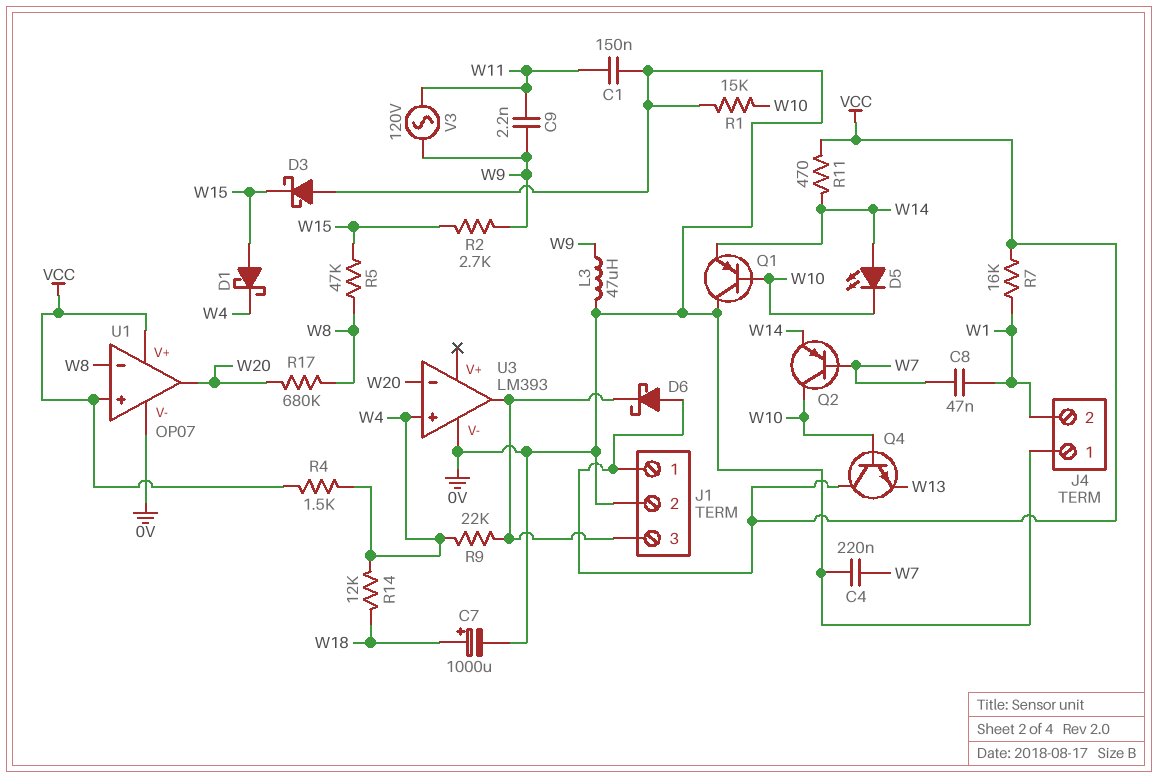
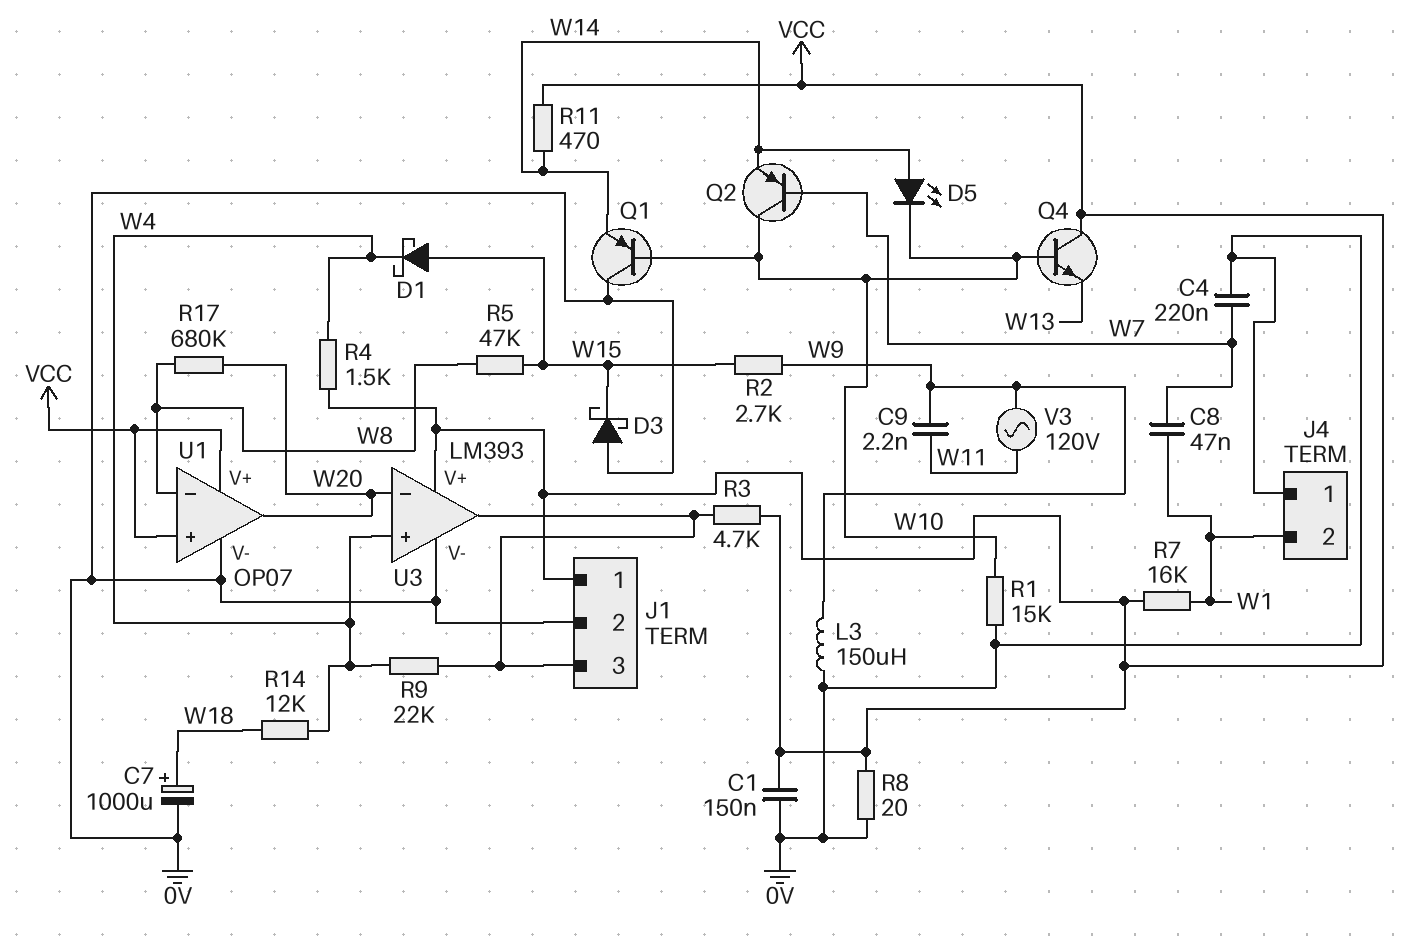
C1: 150nF (0V, W11) -> 150nF (0V, VCC)
D6: schottky (A VCC, K J1/3) -> none
L3: 47uH (0V, W9) -> 150uH (0V, W9)
R3: none -> 4.7k (J1/3, VCC)
R8: none -> 20 (0V, VCC)
U3 pin V+: none -> VCC

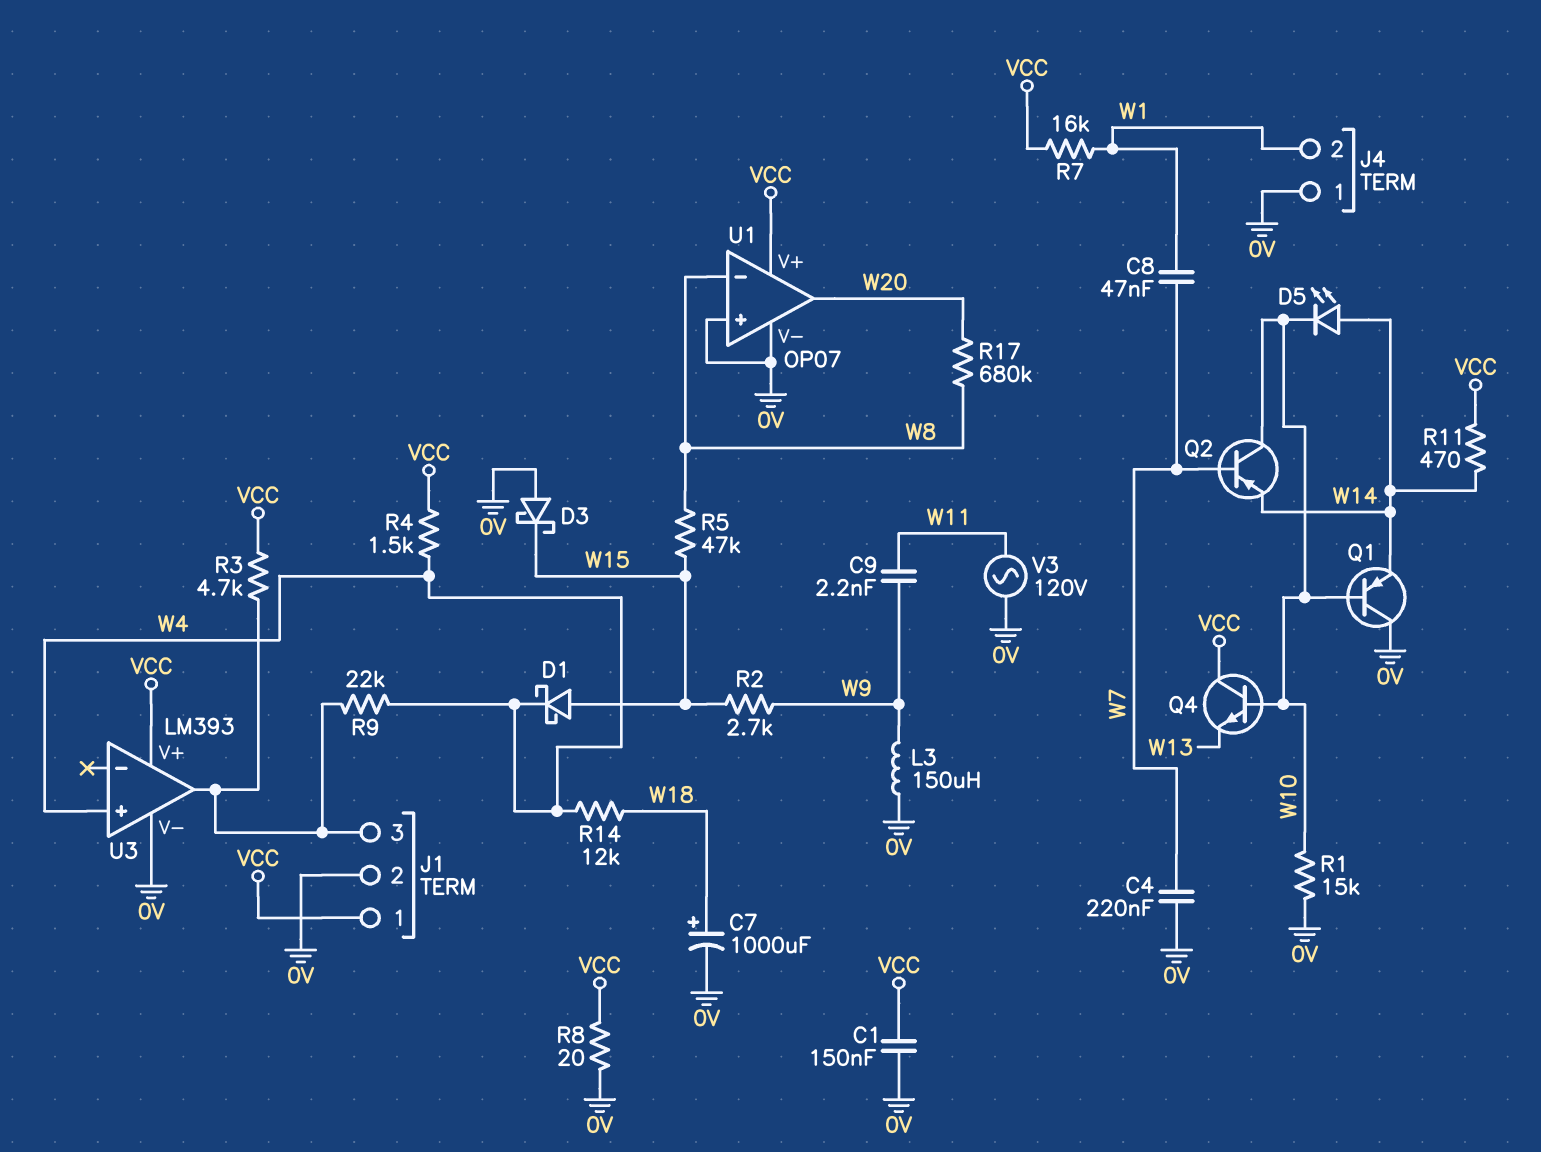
U1 pin in+: VCC -> 0V
U3 pin in-: W20 -> none
V3: AC 120V (W9, W11) -> AC 120V (0V, W11)

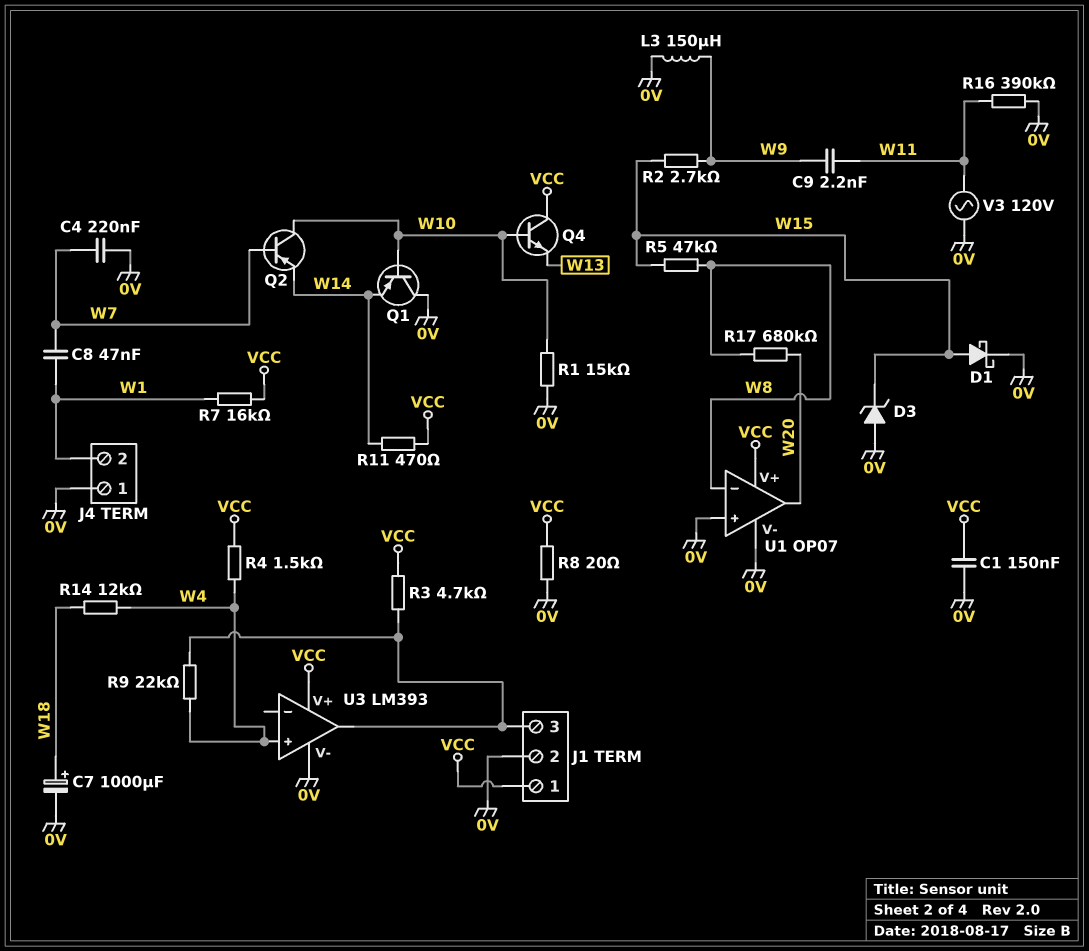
D1: schottky (A W15, K W4) -> schottky (A W15, K 0V)
D3: schottky (A 0V, K W15) -> zener (A 0V, K W15)
D5: LED (A W14, K W10) -> none
R16: none -> 390k (0V, W11)

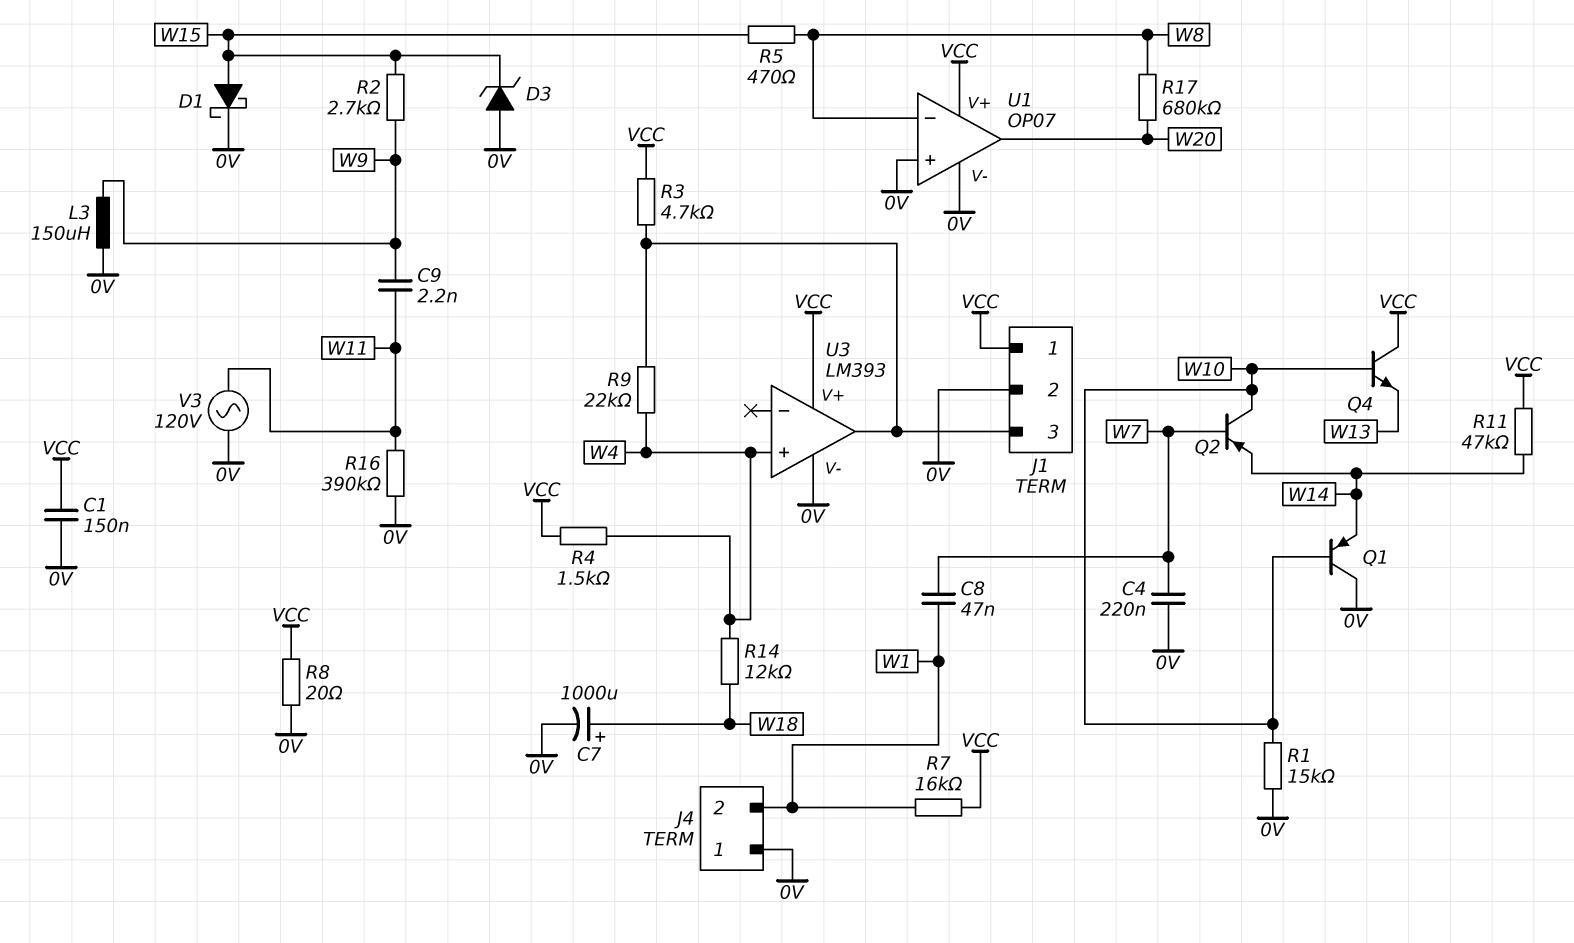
R5: 47k (W8, W15) -> 470 (W8, W15)
R11: 470 (VCC, W14) -> 47k (VCC, W14)

